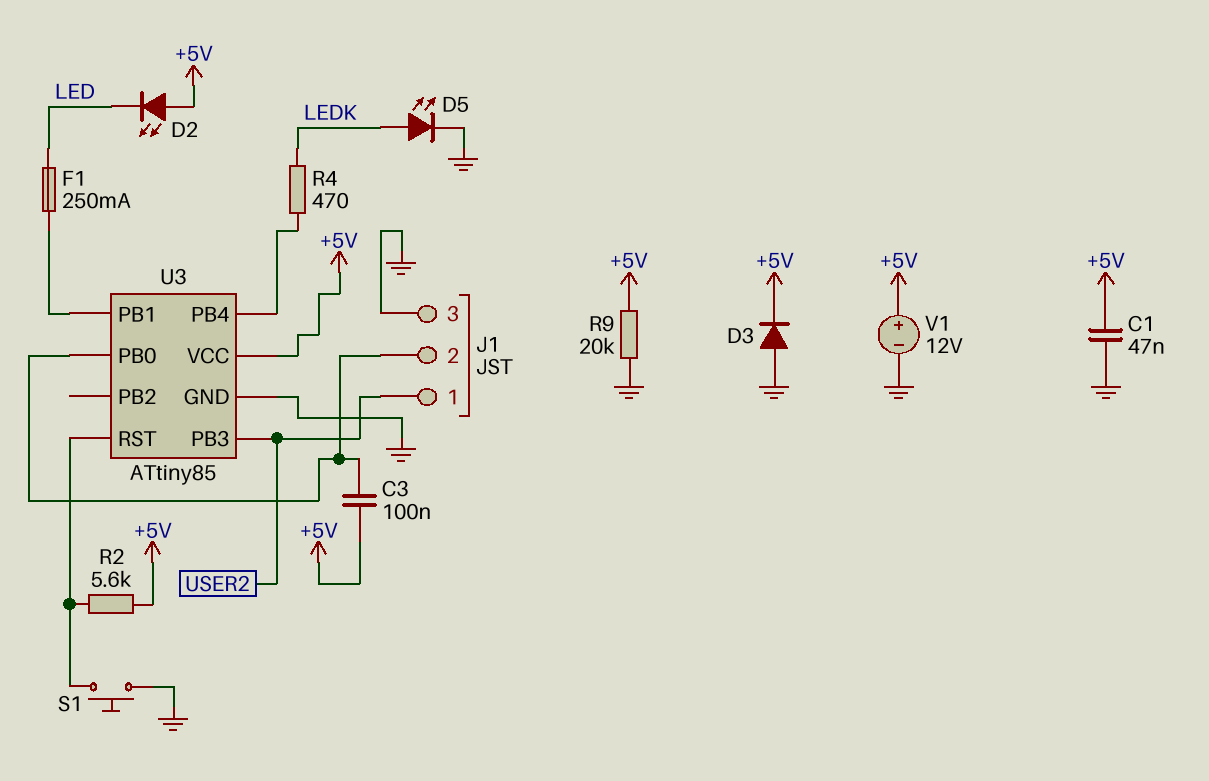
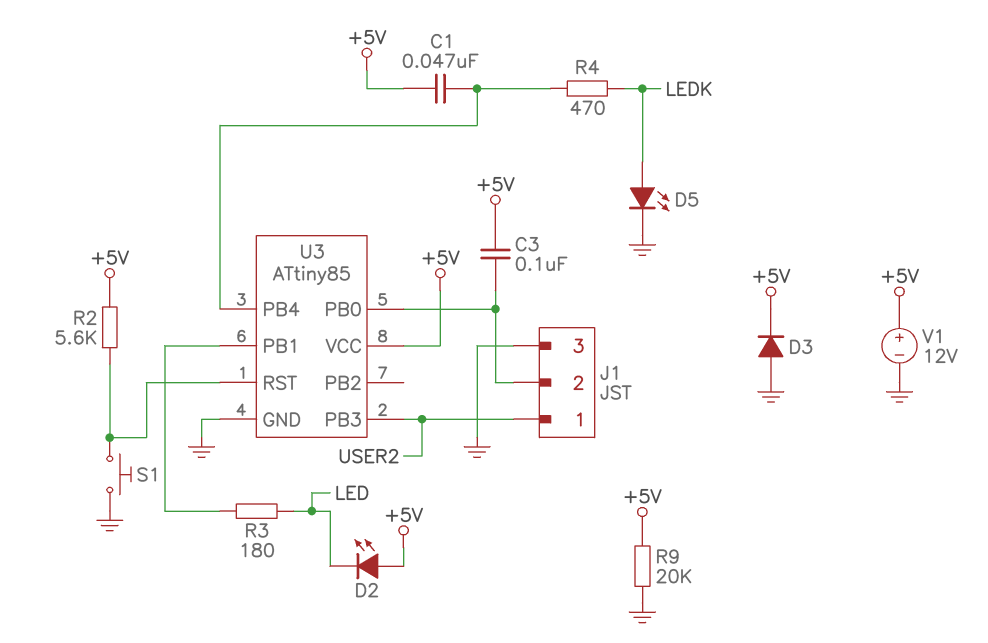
C1: 47nF (+5V, GND) -> 47nF (+5V, U3/PB4)
F1: 250mA (LED, U3/PB1) -> none
R3: none -> 180 (LED, U3/PB1)

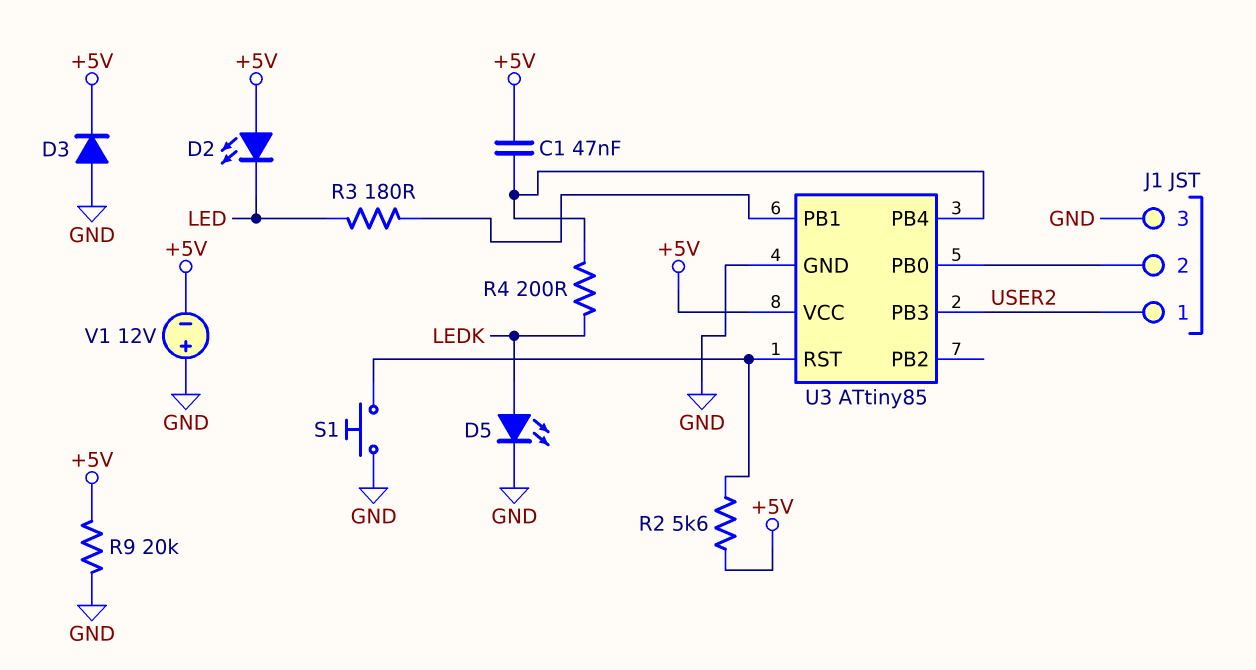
C3: 100nF (+5V, J1/2) -> none
R4: 470 (LEDK, U3/PB4) -> 200 (LEDK, U3/PB4)
V1: 12V (plus +5V, minus GND) -> 12V (plus GND, minus +5V)

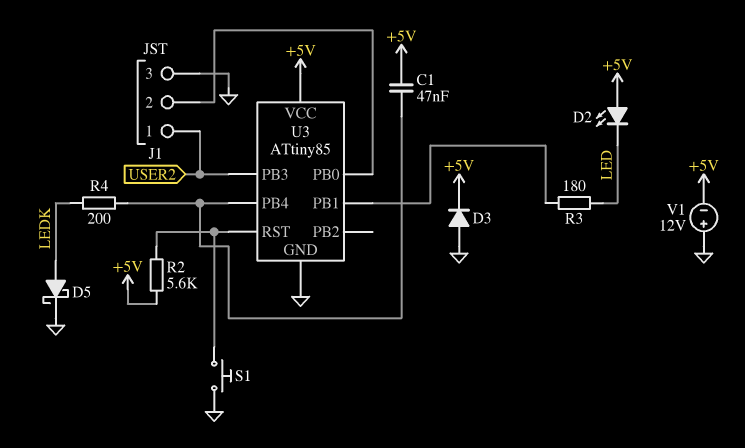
D5: LED (A LEDK, K GND) -> schottky (A LEDK, K GND)
R9: 20k (+5V, GND) -> none

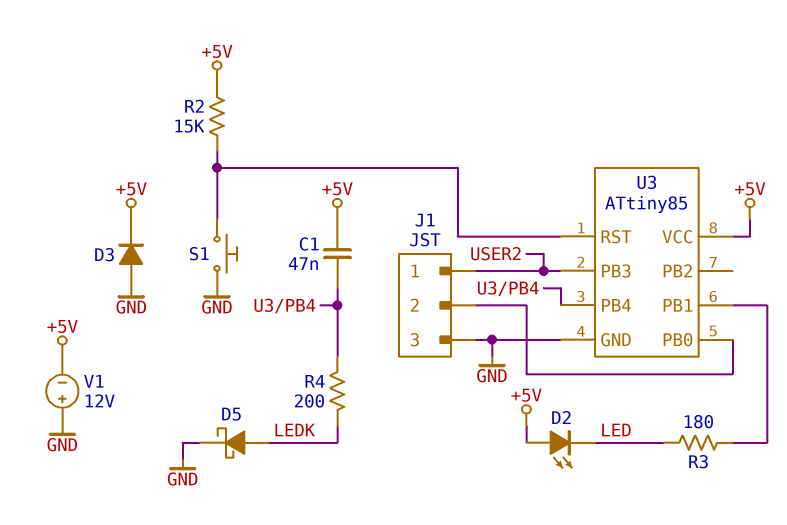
R2: 5.6k (+5V, U3/RST) -> 15k (+5V, U3/RST)

